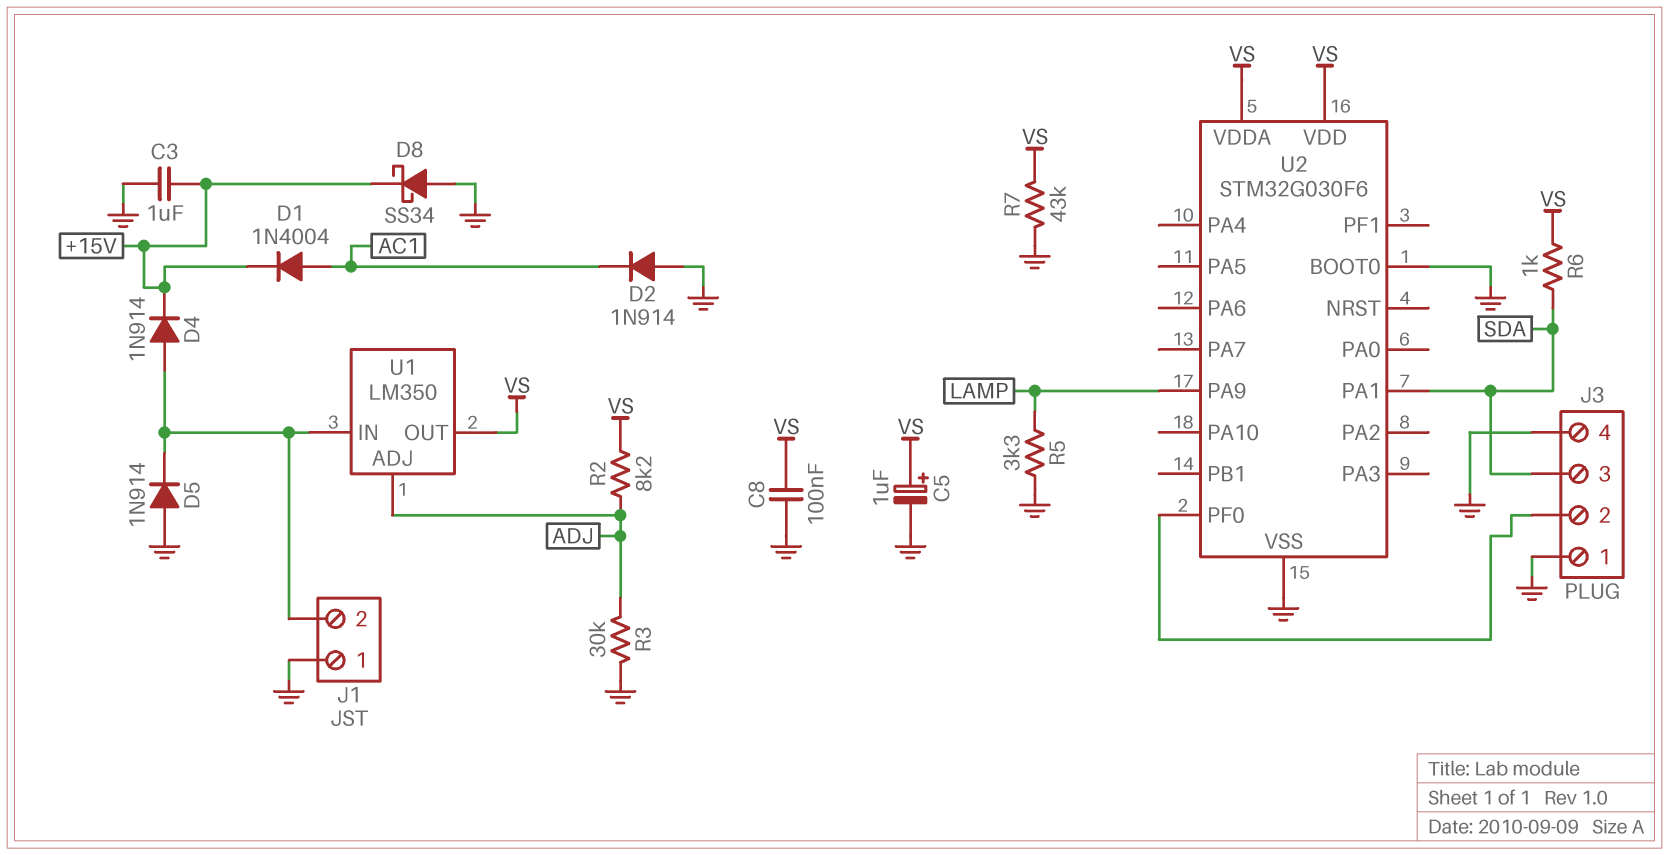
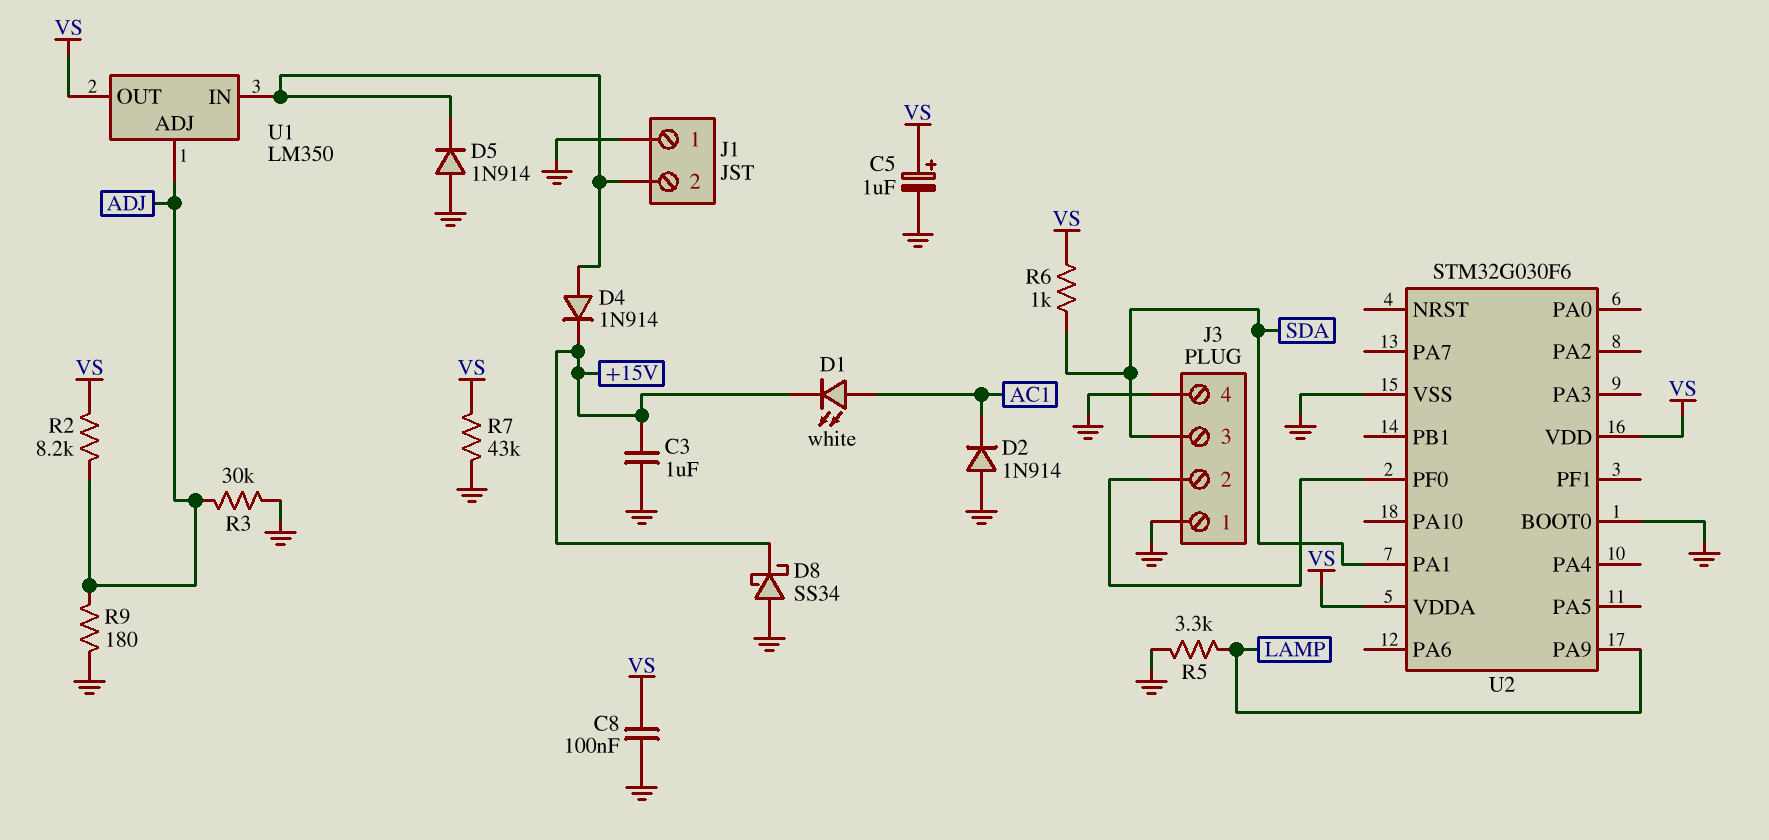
D1: diode 1N4004 (A AC1, K +15V) -> LED white (A AC1, K +15V)
R9: none -> 180 (ADJ, GND)

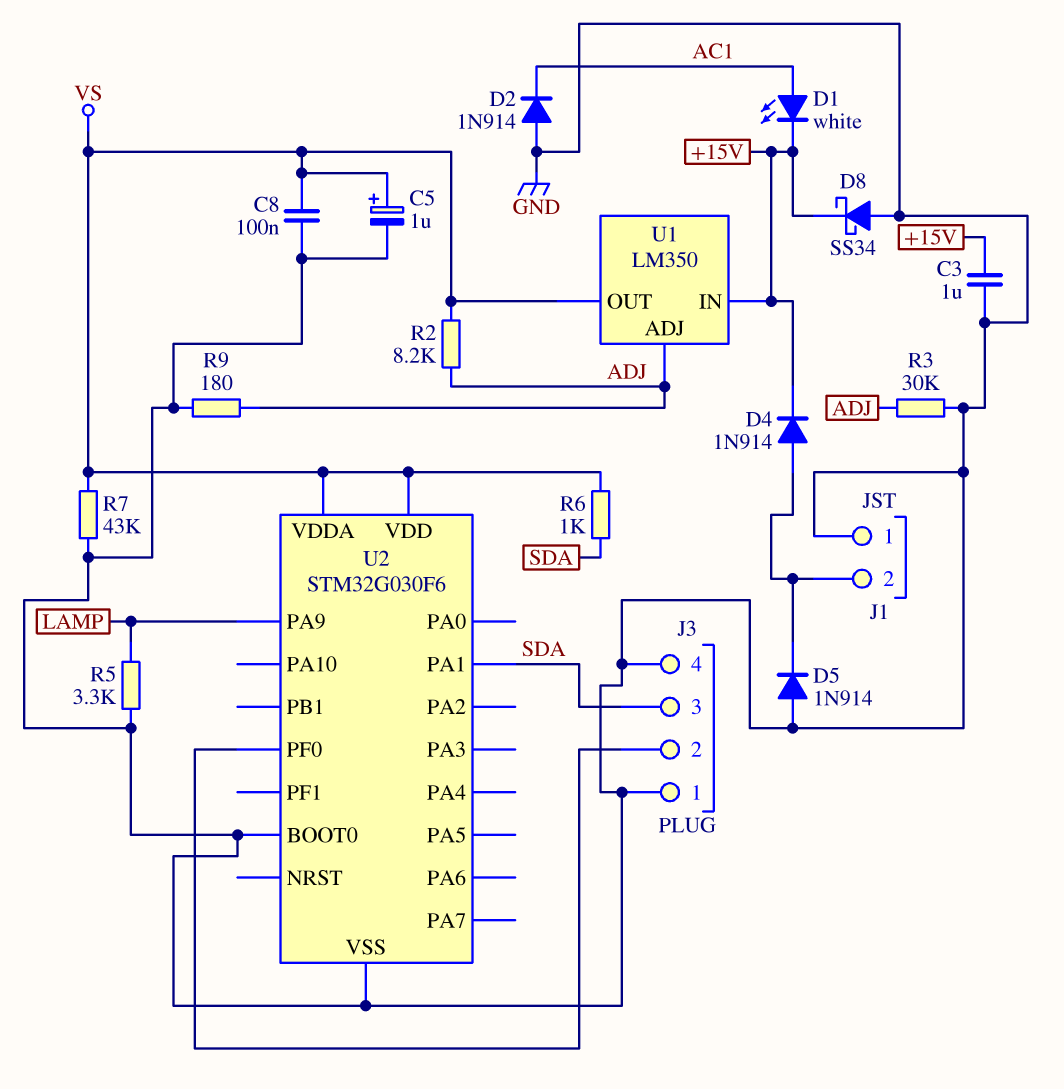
U1 pin IN: J1/2 -> +15V

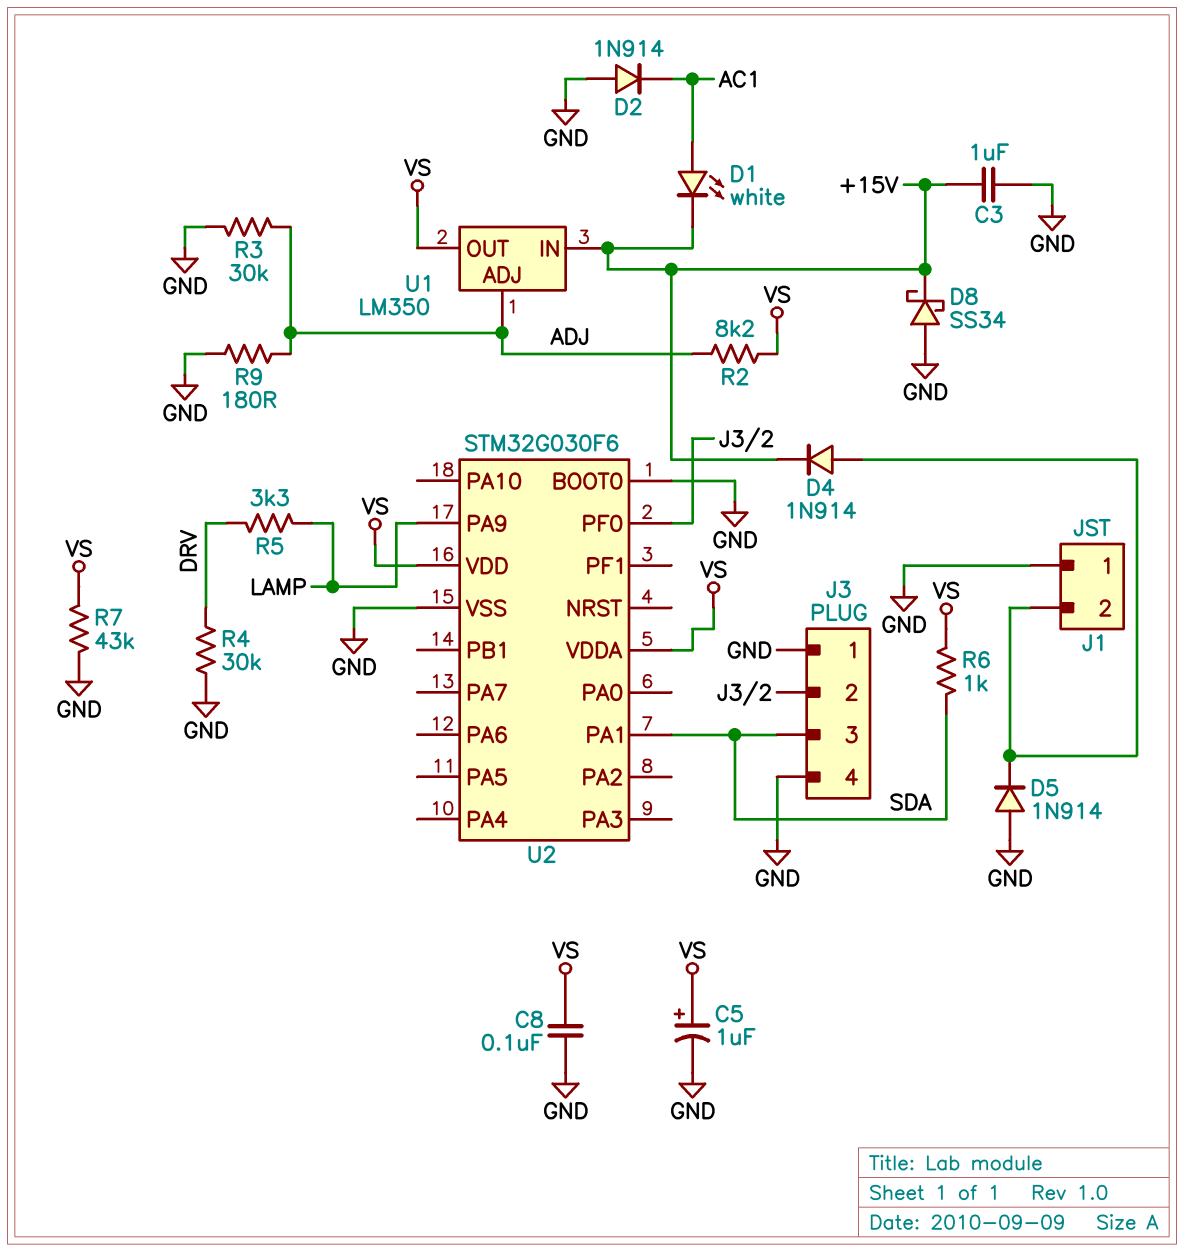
R4: none -> 30k (DRV, GND)
R5: 3.3k (GND, LAMP) -> 3.3k (DRV, LAMP)

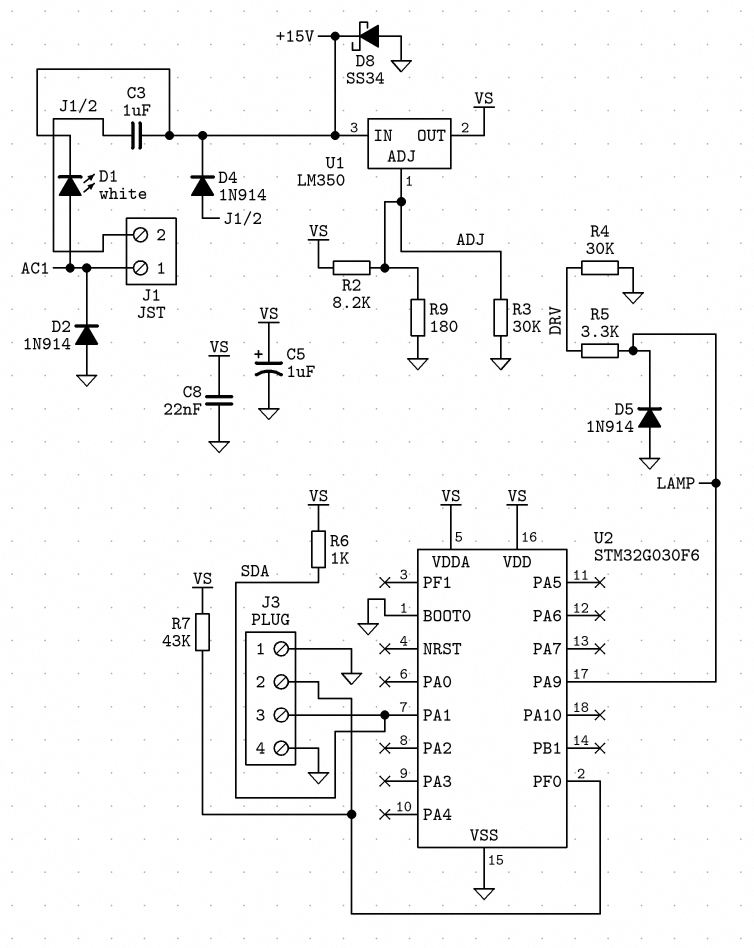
C3: 1uF (+15V, GND) -> 1uF (+15V, J1/2)
C8: 100nF (GND, VS) -> 22nF (GND, VS)
D5: diode 1N914 (A GND, K J1/2) -> diode 1N914 (A GND, K LAMP)
J1 pin 1: GND -> AC1
R7: 43k (GND, VS) -> 43k (J3/2, VS)

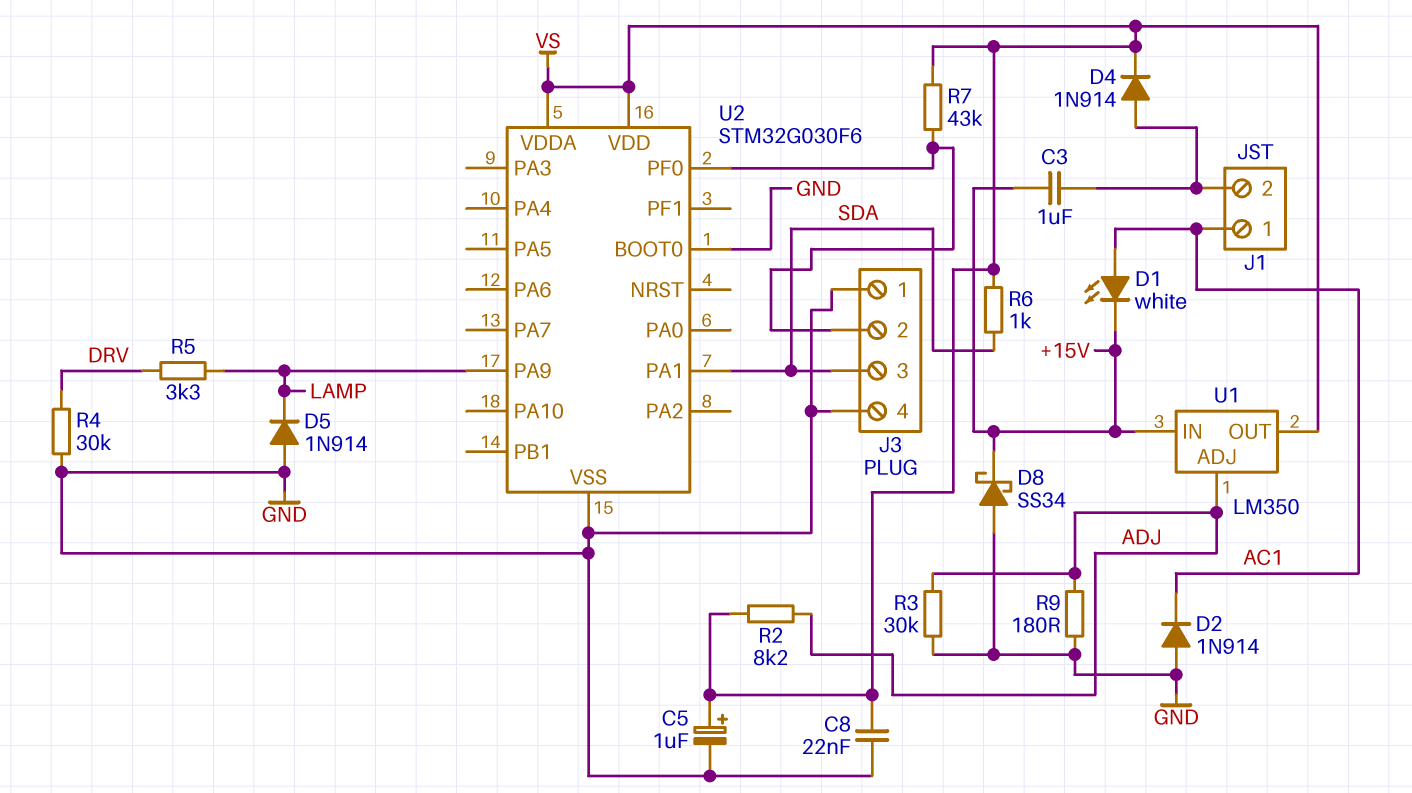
D4: diode 1N914 (A J1/2, K +15V) -> diode 1N914 (A J1/2, K VS)

